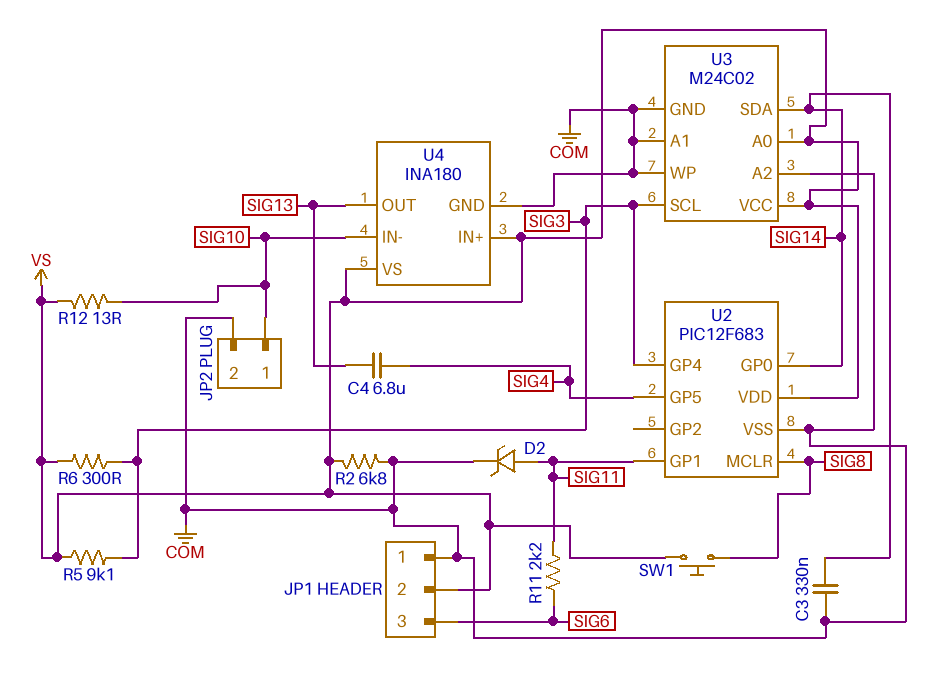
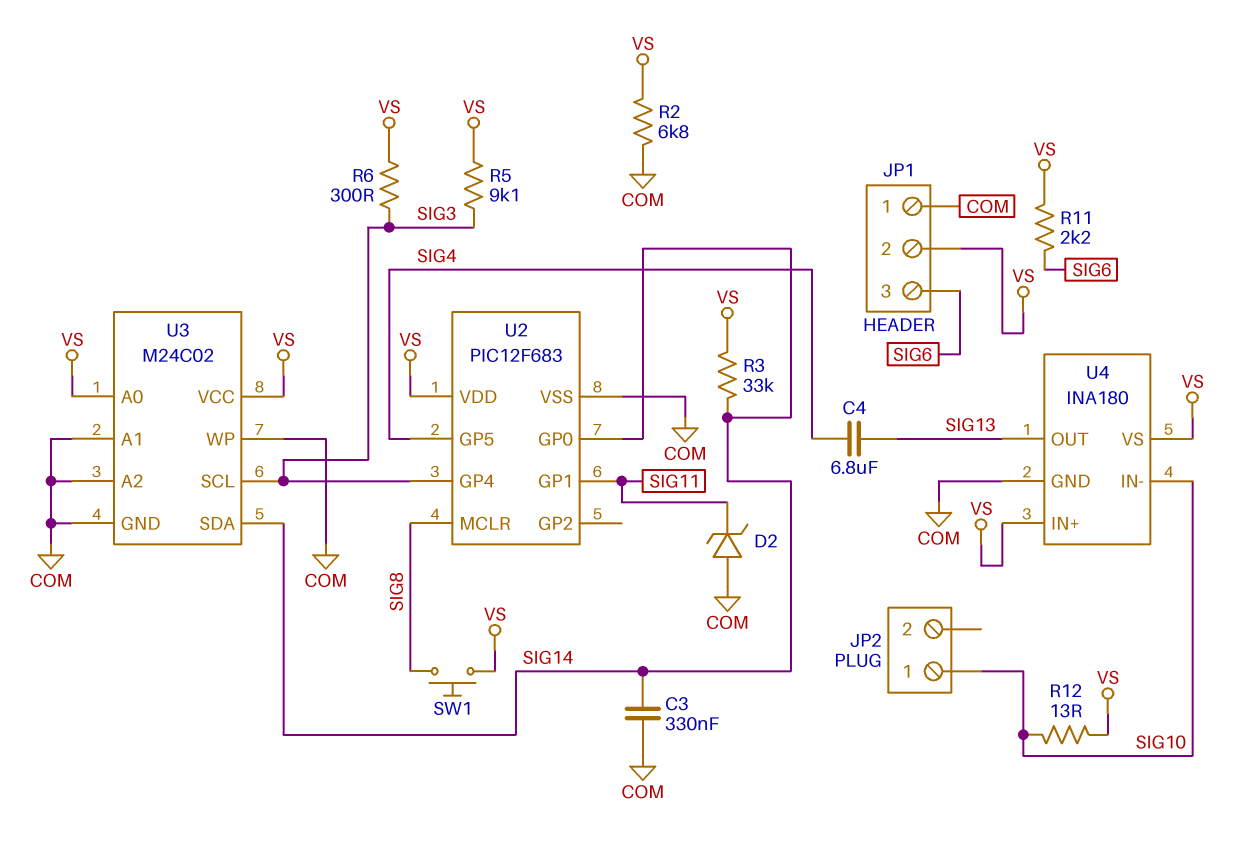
D2: zener (A SIG11, K COM) -> zener (A COM, K SIG11)
JP2 pin 2: COM -> none
R3: none -> 33k (SIG14, VS)
R11: 2.2k (SIG6, SIG11) -> 2.2k (SIG6, VS)

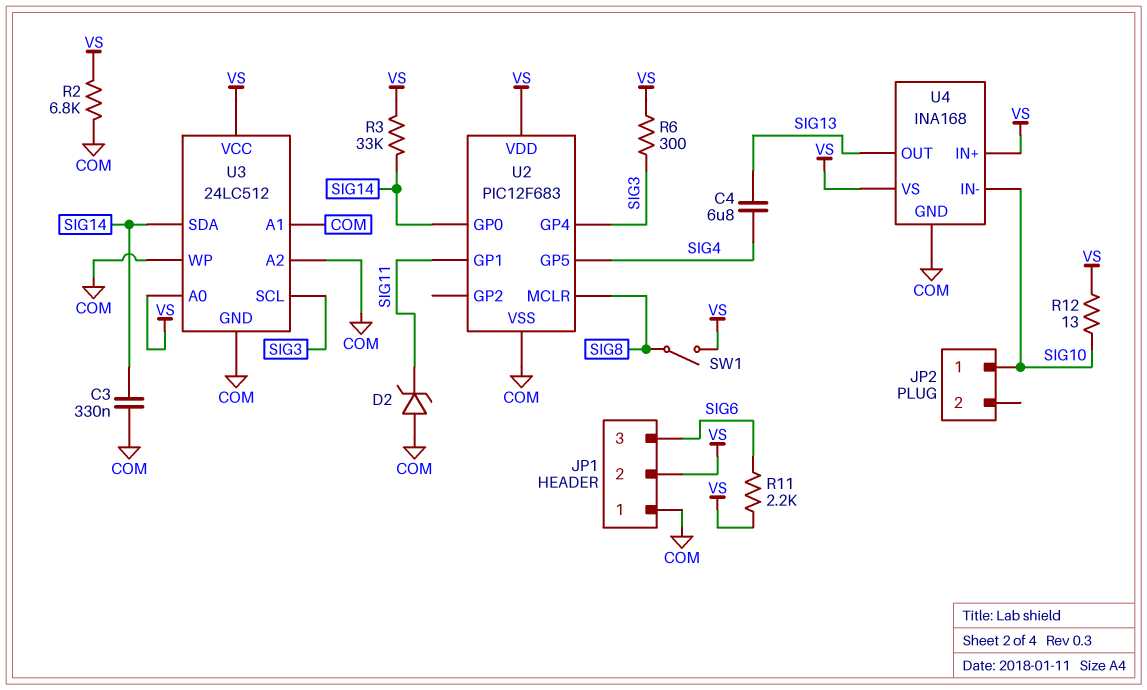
R5: 9.1k (SIG3, VS) -> none
SW1: button (SIG8, VS) -> switch (SIG8, VS)
U3: M24C02 -> 24LC512
U4: INA180 -> INA168

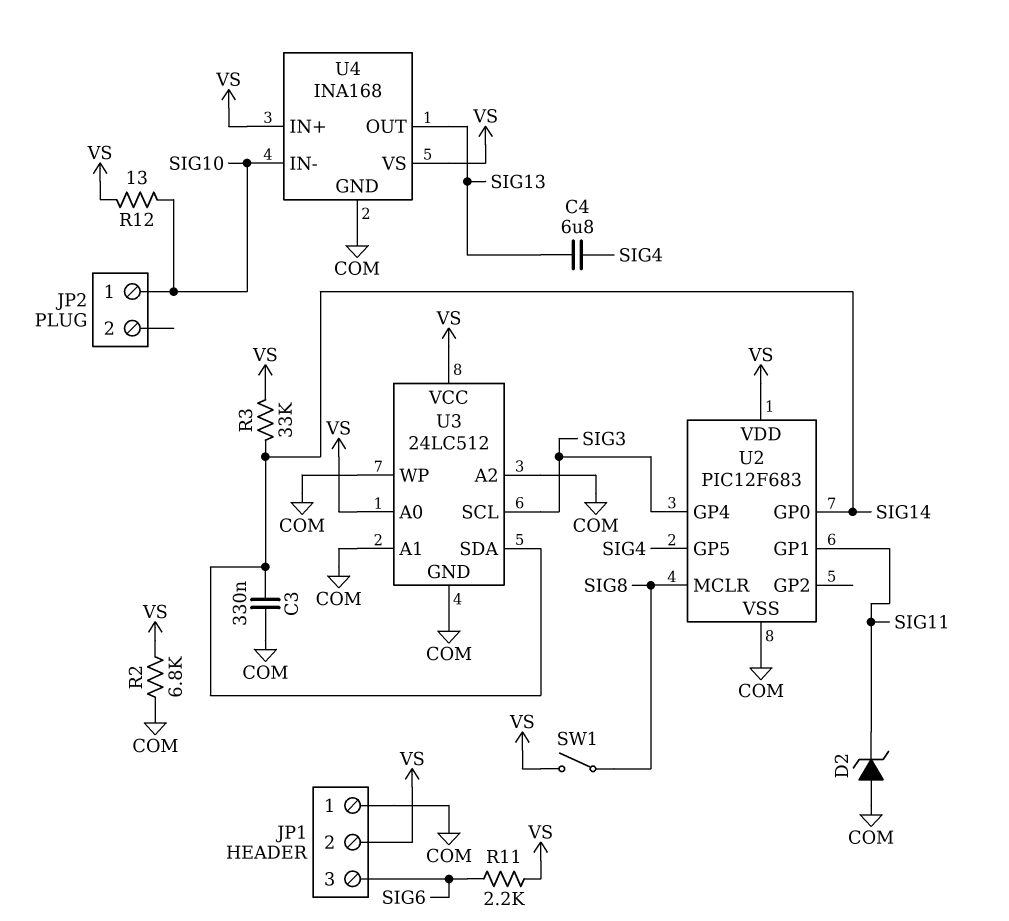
R6: 300 (SIG3, VS) -> none

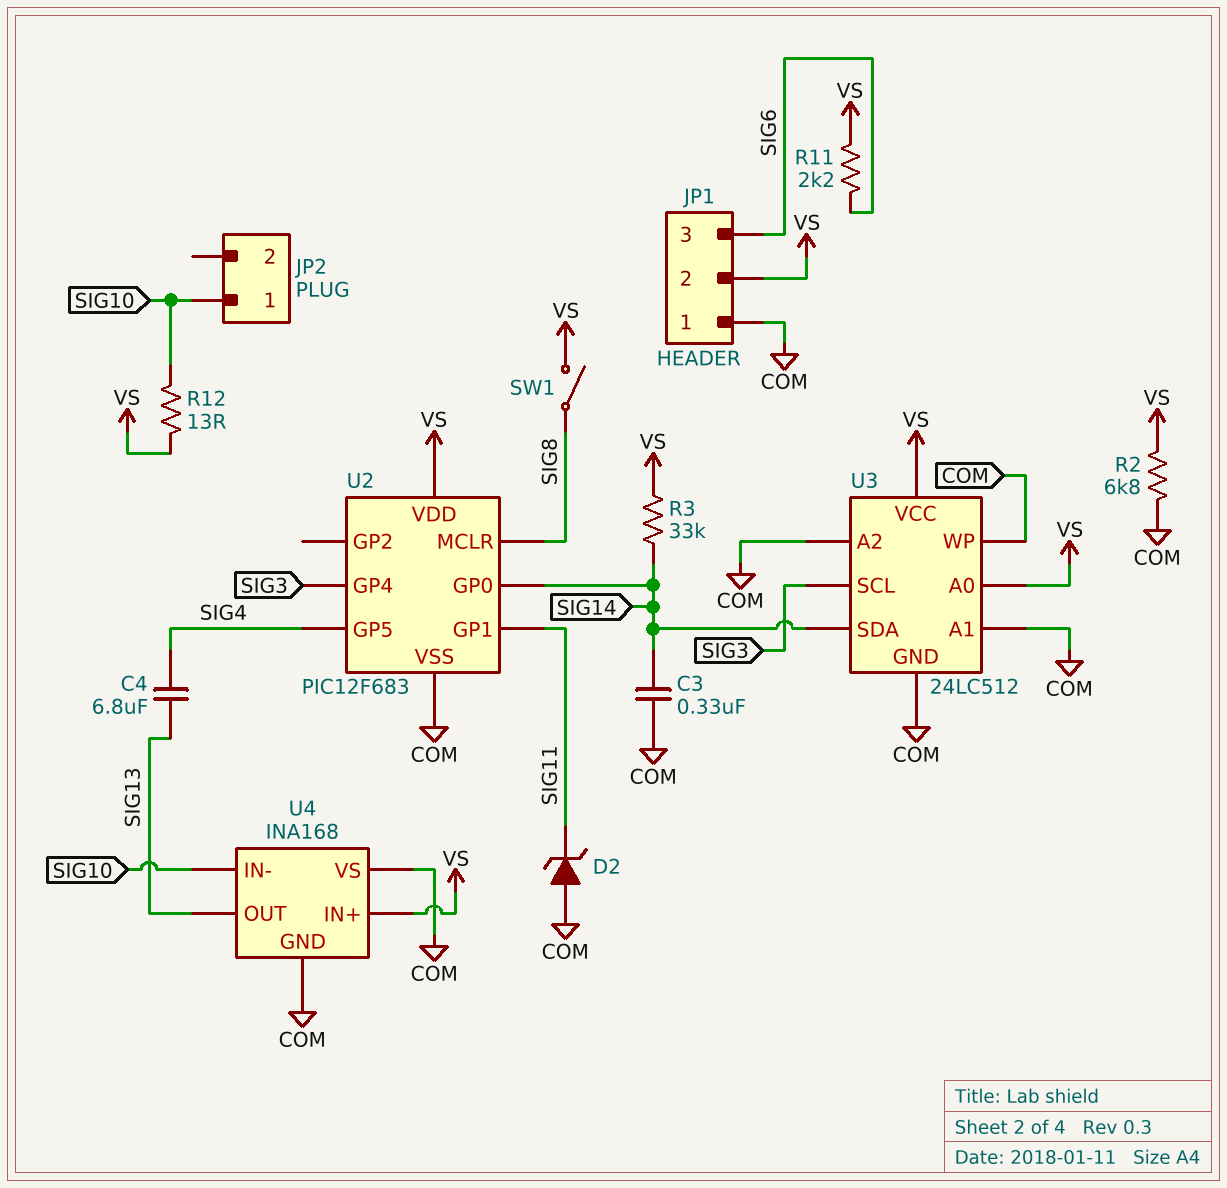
U4 pin VS: VS -> COM

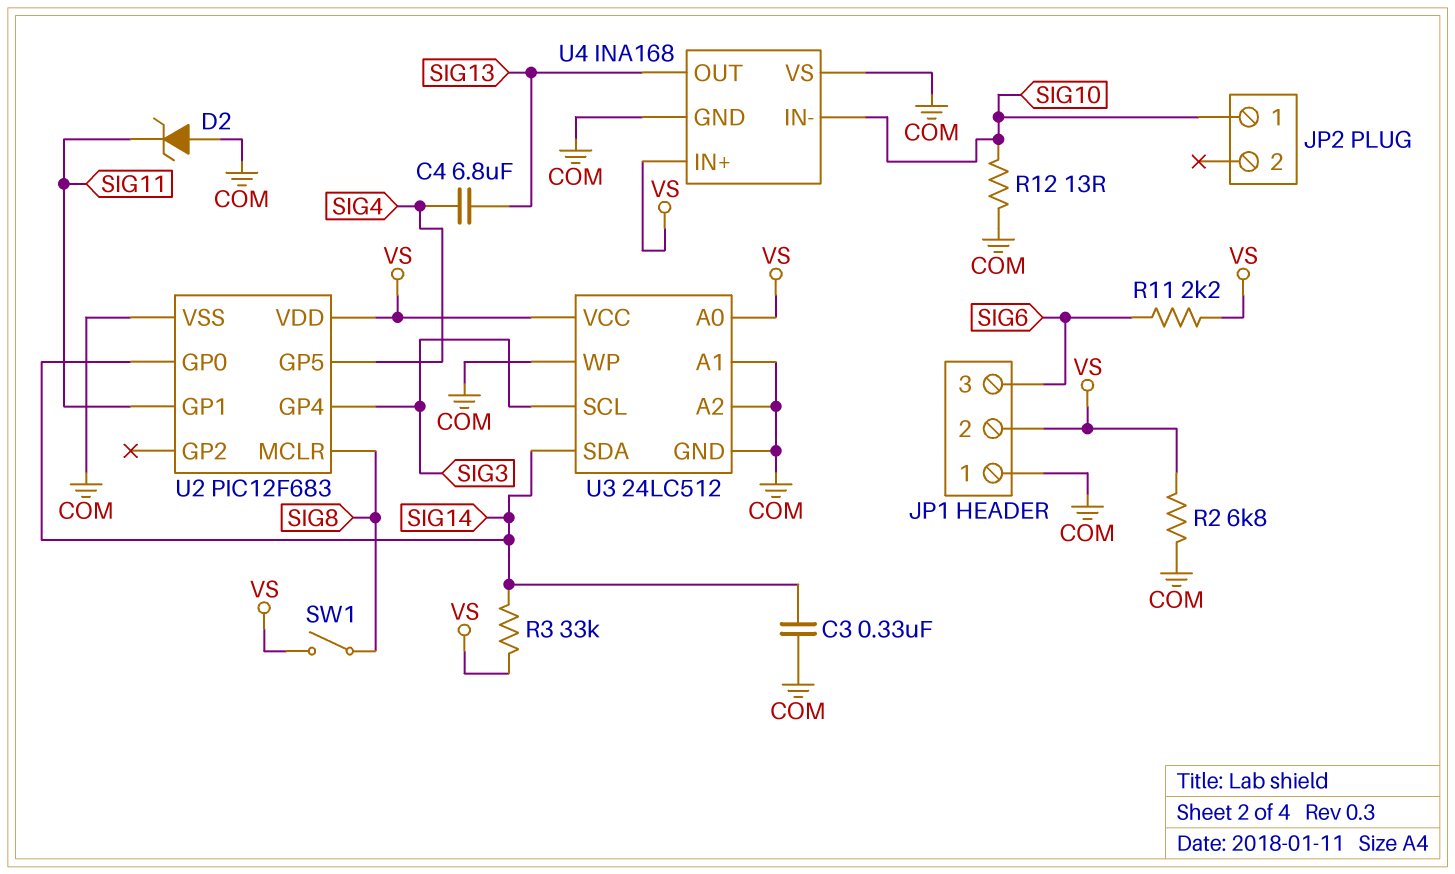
R12: 13 (SIG10, VS) -> 13 (COM, SIG10)

